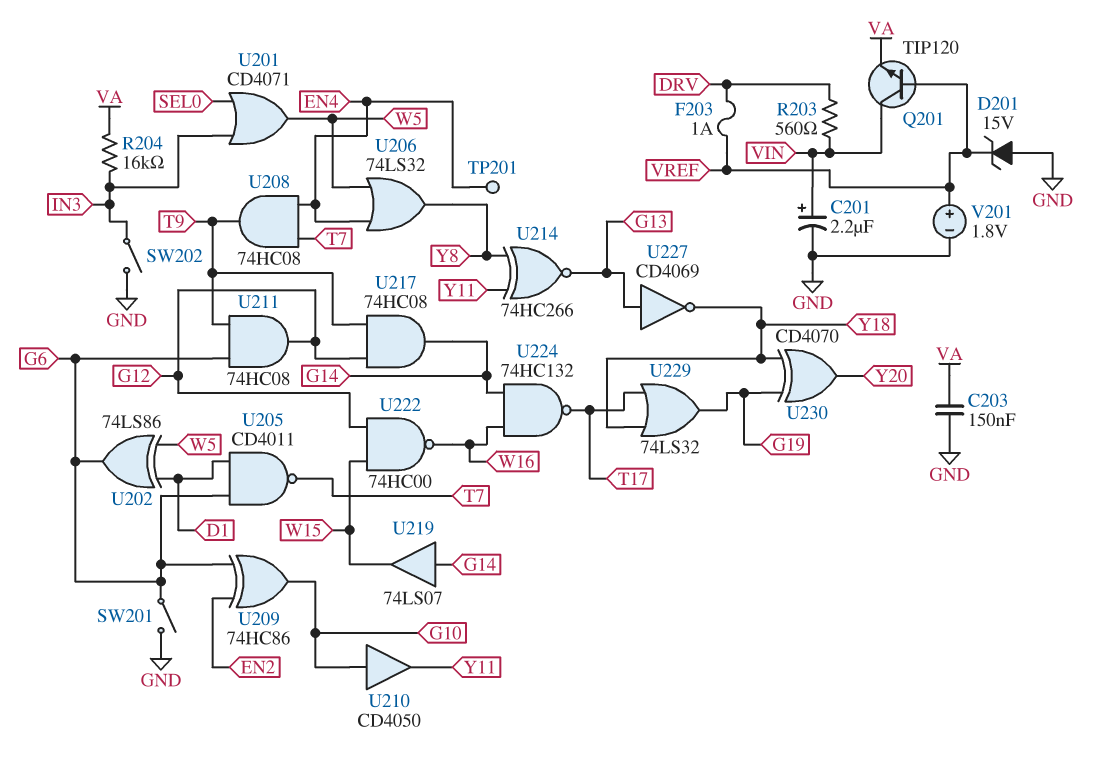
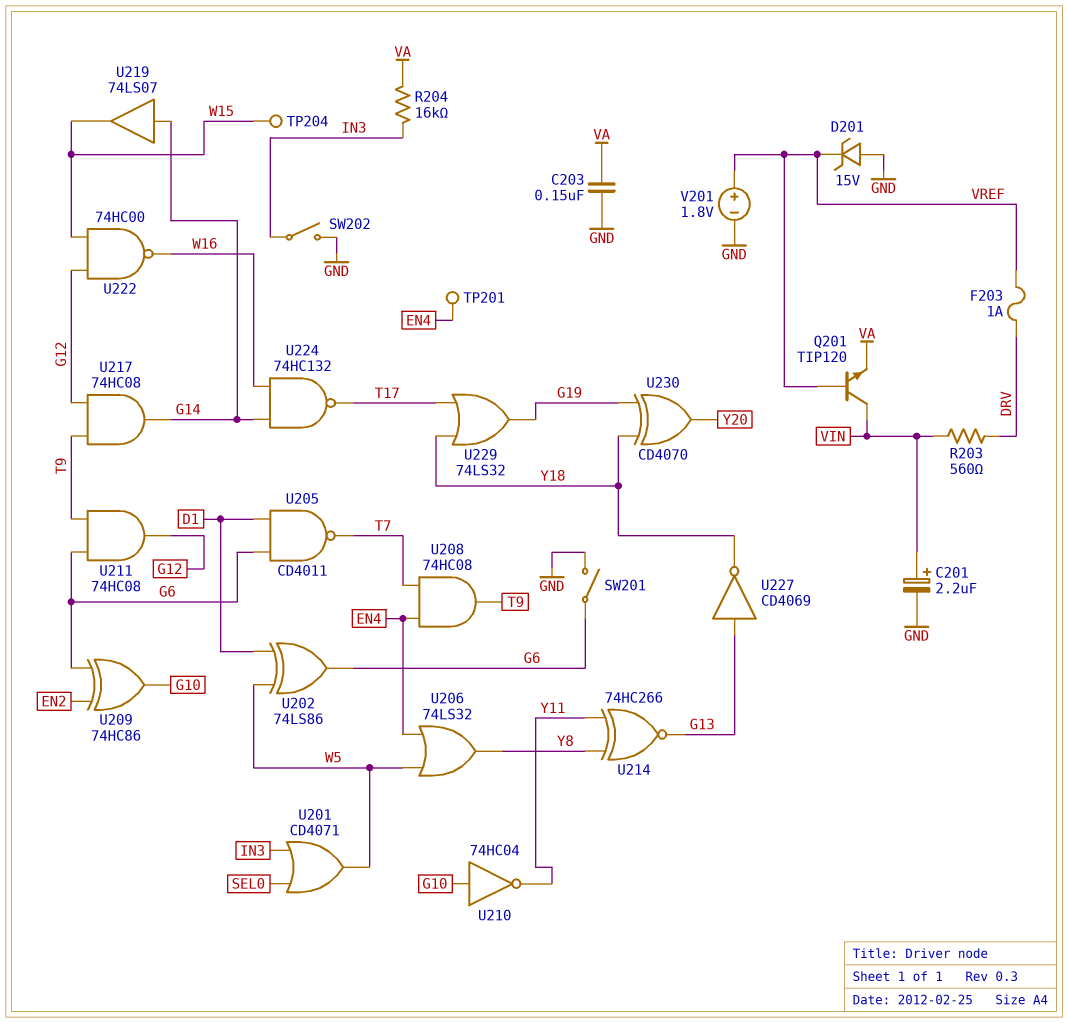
TP204: none -> test point (W15)
U210: buffer CD4050 (in G10, out Y11) -> NOT 74HC04 (in G10, out Y11)

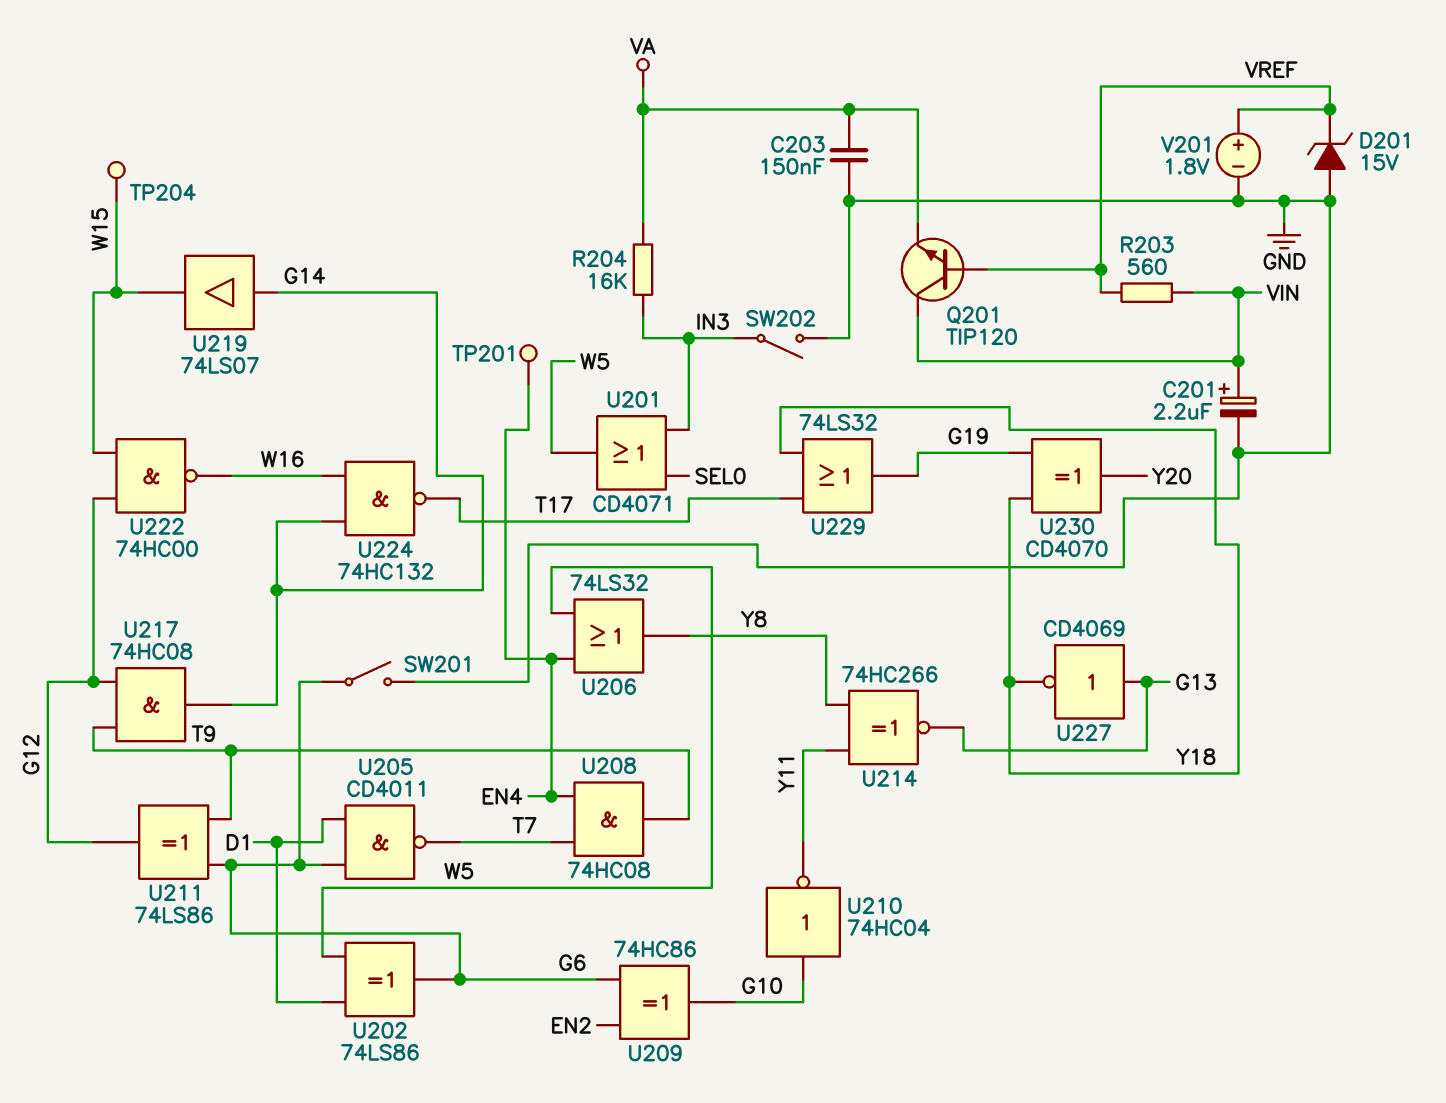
F203: 1A (DRV, VREF) -> none
R203: 560 (DRV, VIN) -> 560 (VIN, VREF)
U211: AND 74HC08 (in G6, in T9, out G12) -> XOR 74LS86 (in G6, in T9, out G12)

